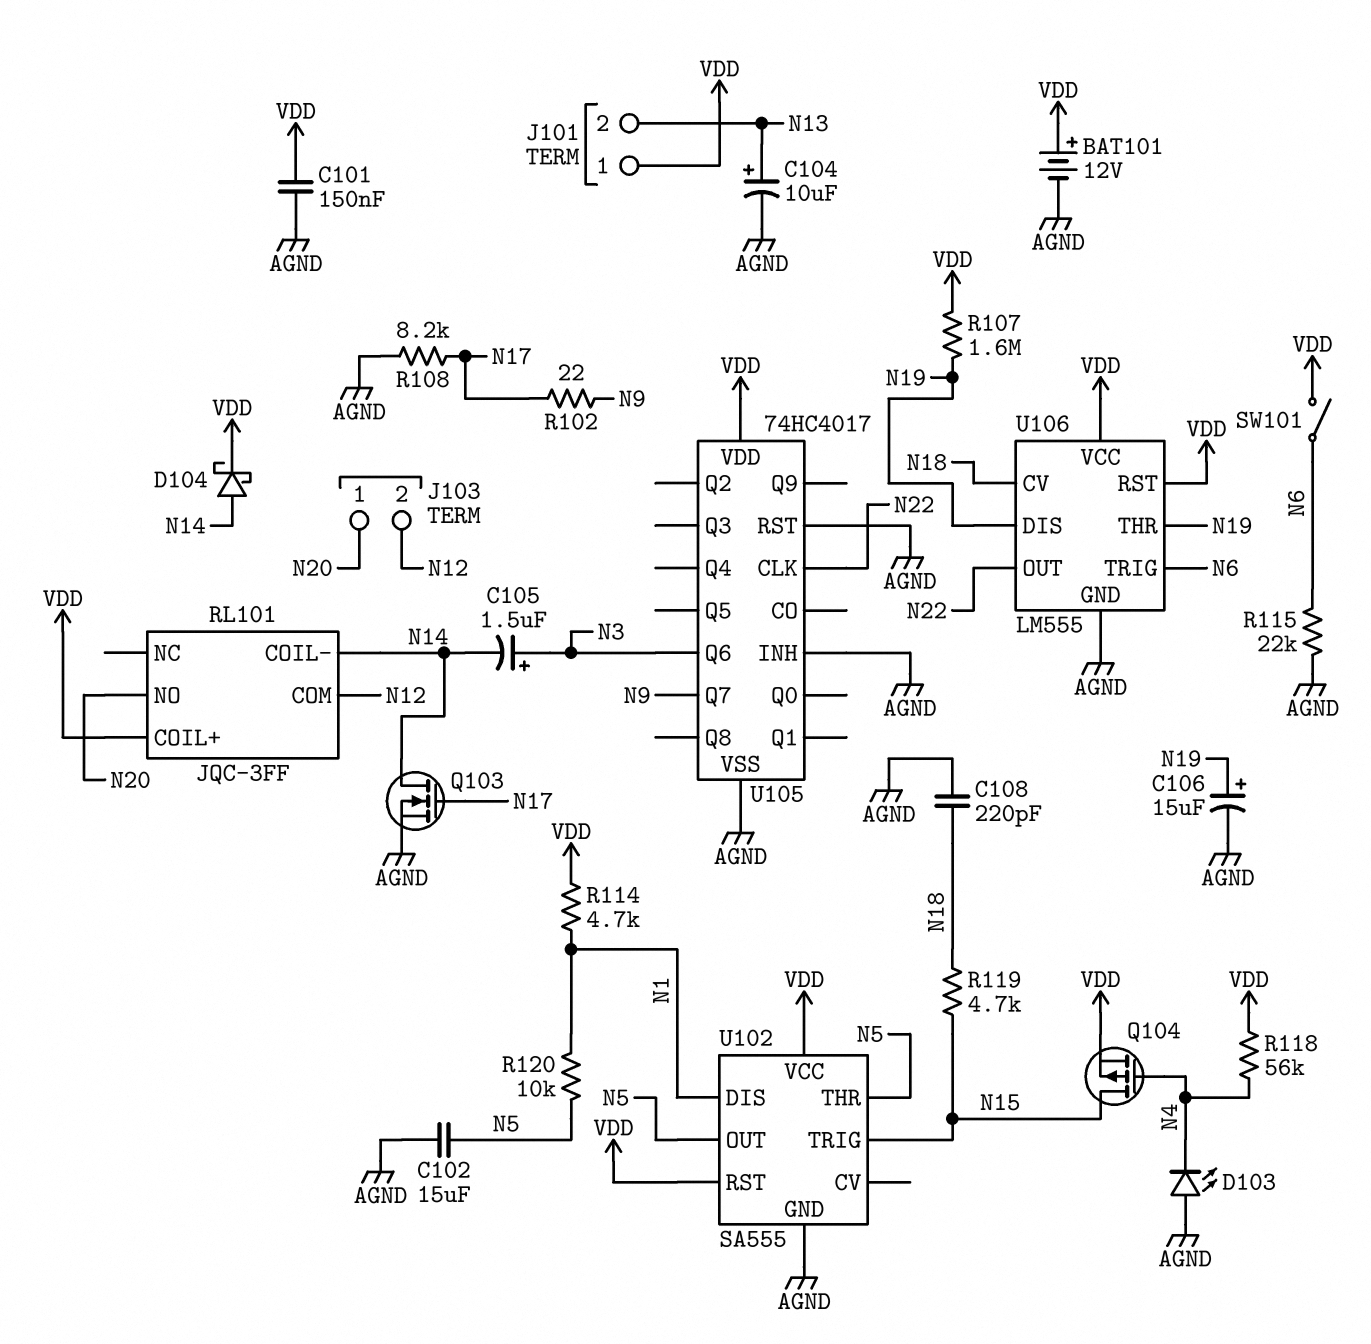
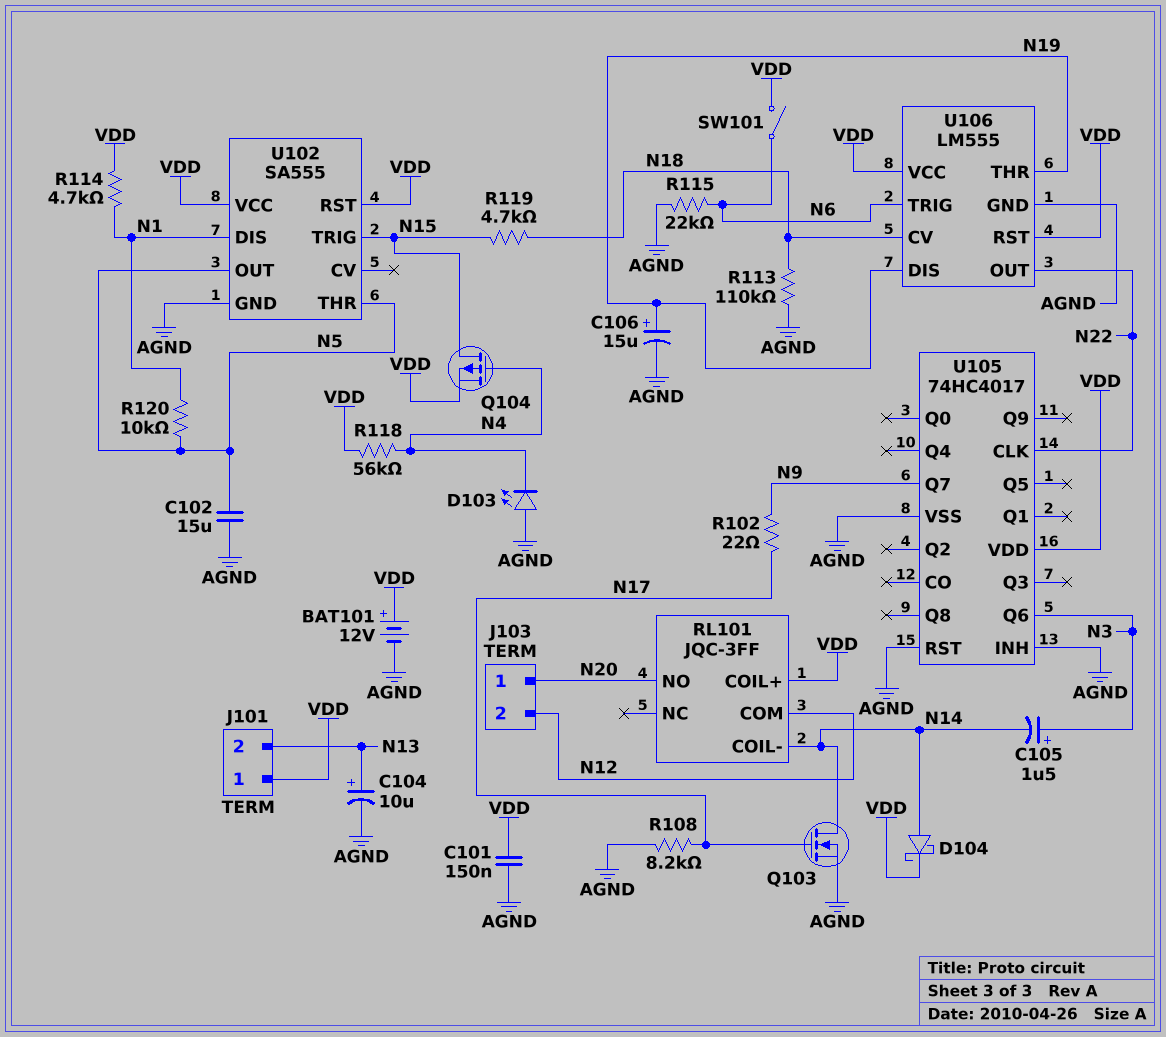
C108: 220pF (AGND, N18) -> none
R107: 1.6M (N19, VDD) -> none
R113: none -> 110k (AGND, N18)

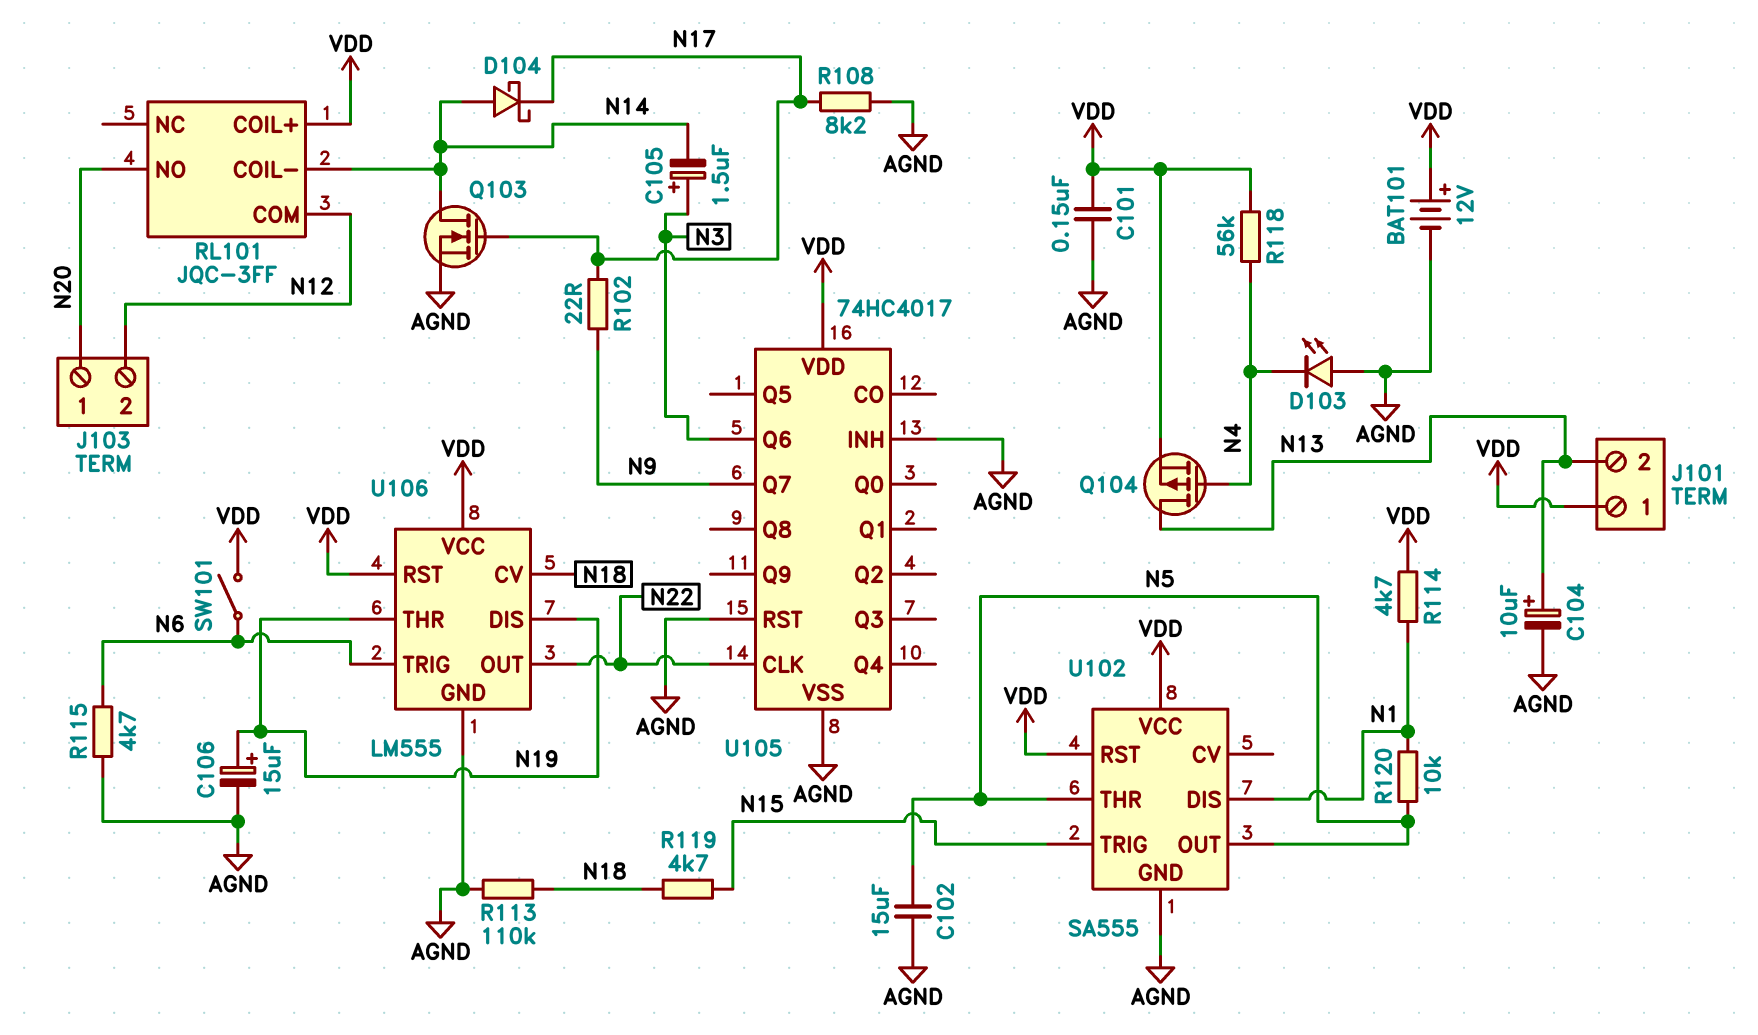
D104: schottky (A N14, K VDD) -> schottky (A N14, K N17)
Q104: PMOS (G N4, D N15, S VDD) -> PMOS (G N4, D N13, S VDD)
R115: 22k (AGND, N6) -> 4.7k (AGND, N6)

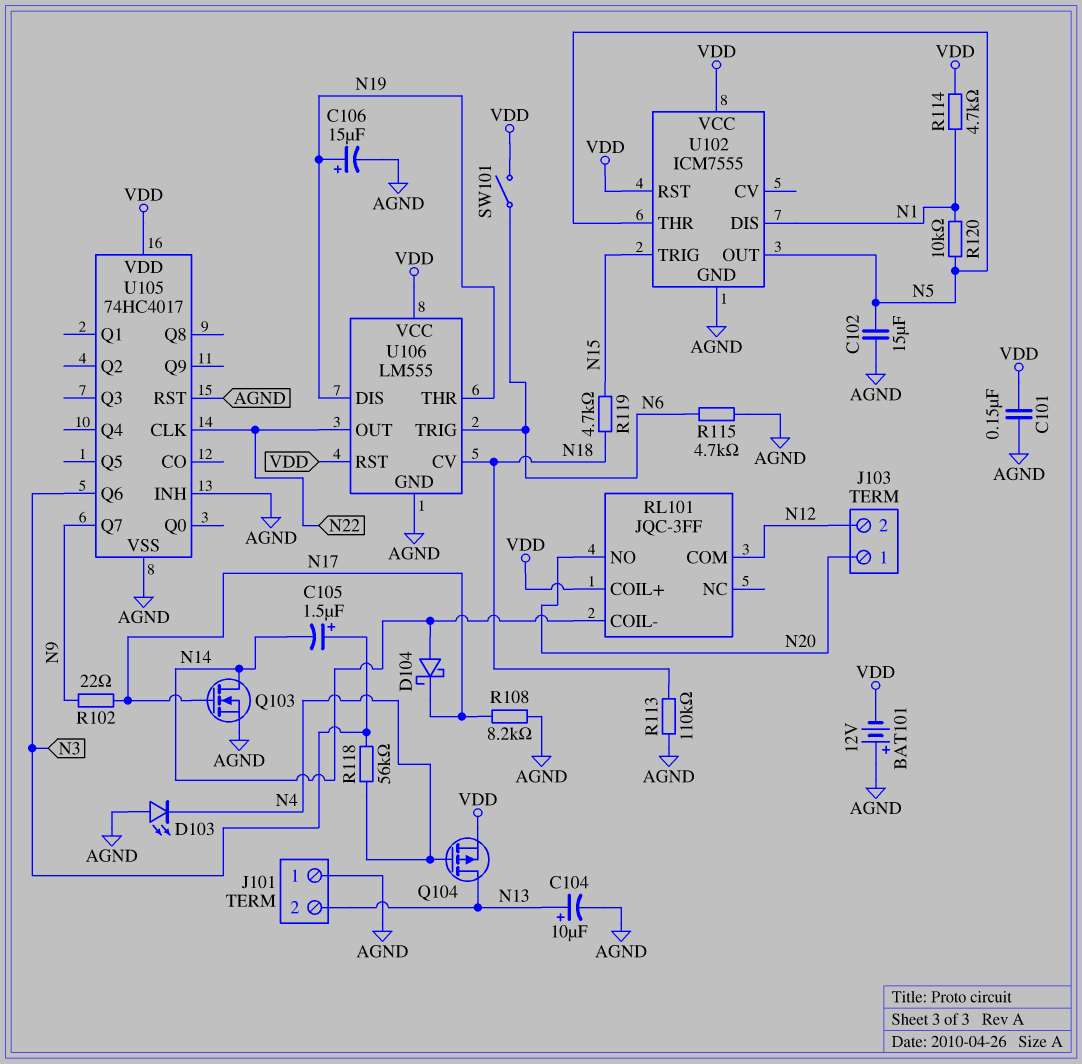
BAT101: 12V (plus VDD, minus AGND) -> 12V (plus AGND, minus VDD)
J101 pin 1: VDD -> AGND
R118: 56k (N4, VDD) -> 56k (N3, N4)
U102: SA555 -> ICM7555

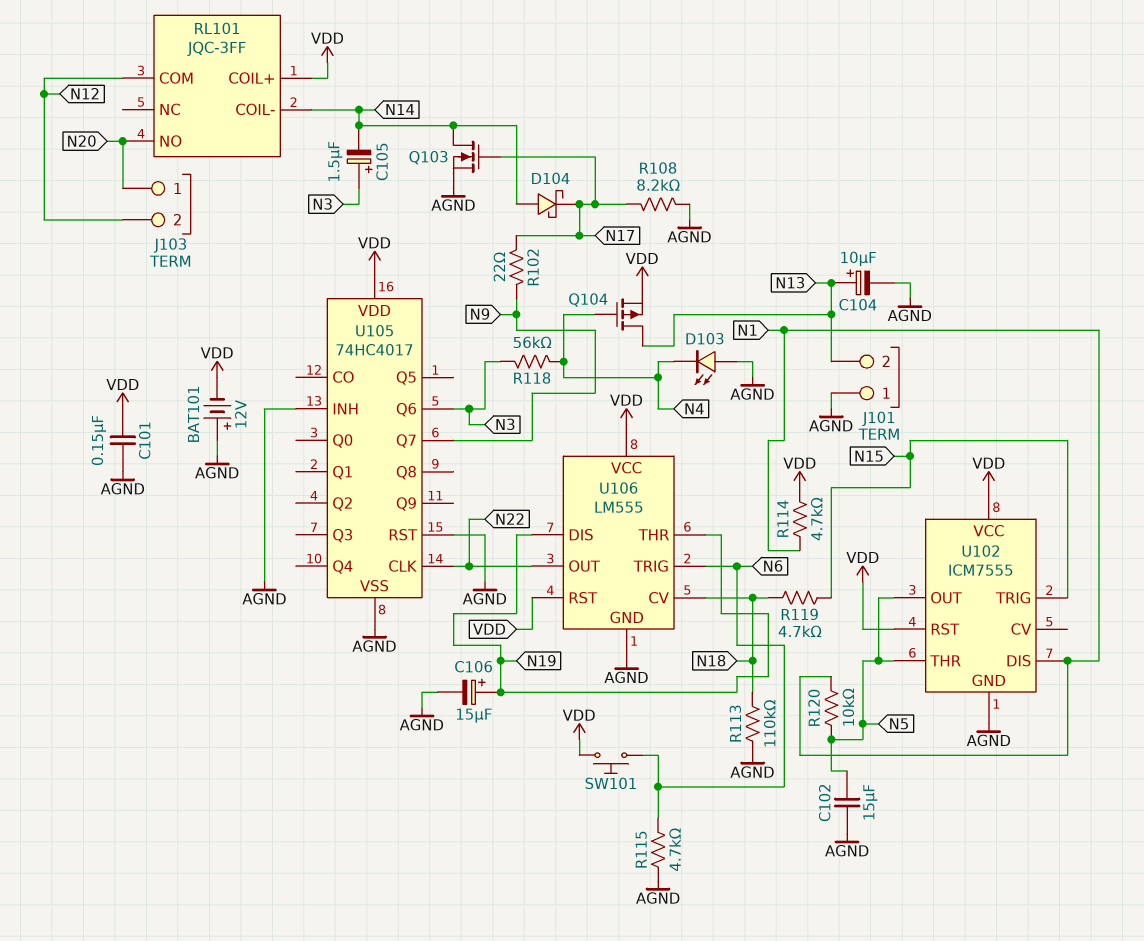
SW101: switch (N6, VDD) -> button (N6, VDD)

